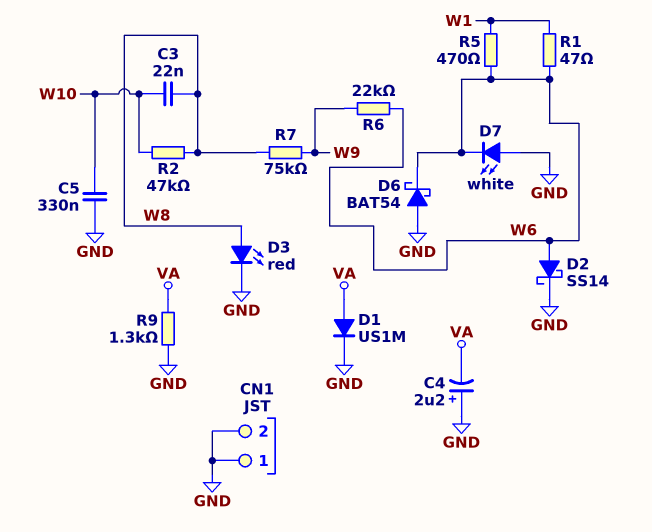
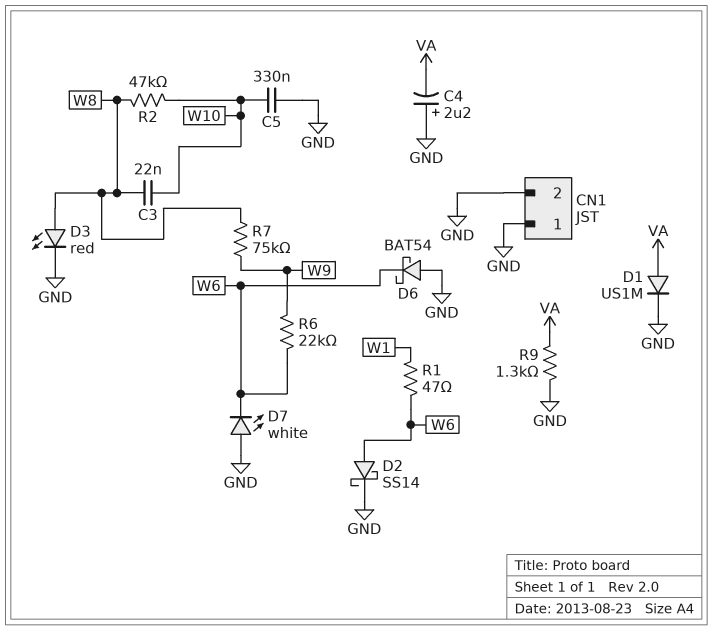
R5: 470 (W1, W6) -> none

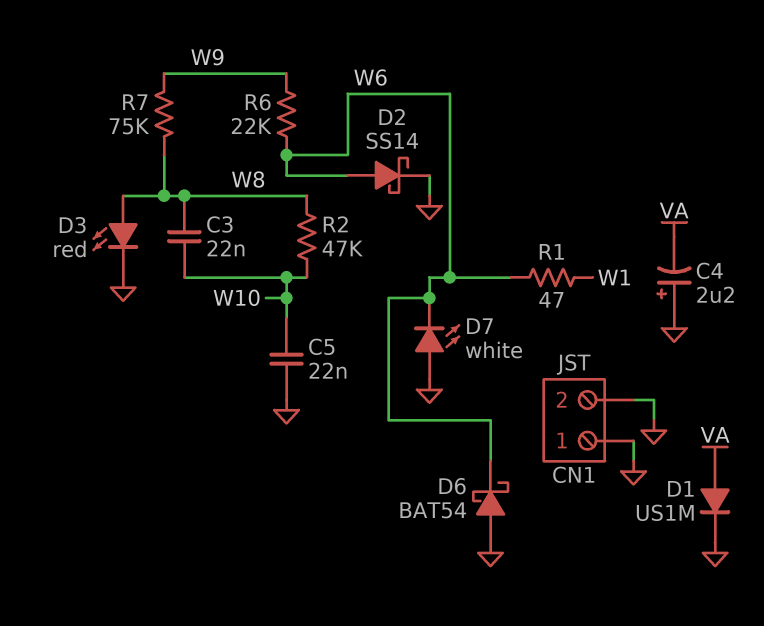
C5: 330nF (GND, W10) -> 22nF (GND, W10)
R9: 1.3k (GND, VA) -> none

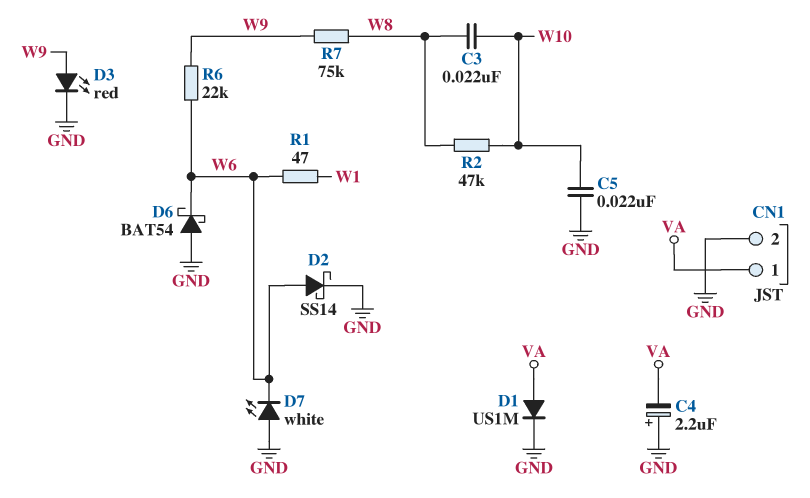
CN1 pin 1: GND -> VA
D3: LED red (A W8, K GND) -> LED red (A W9, K GND)

